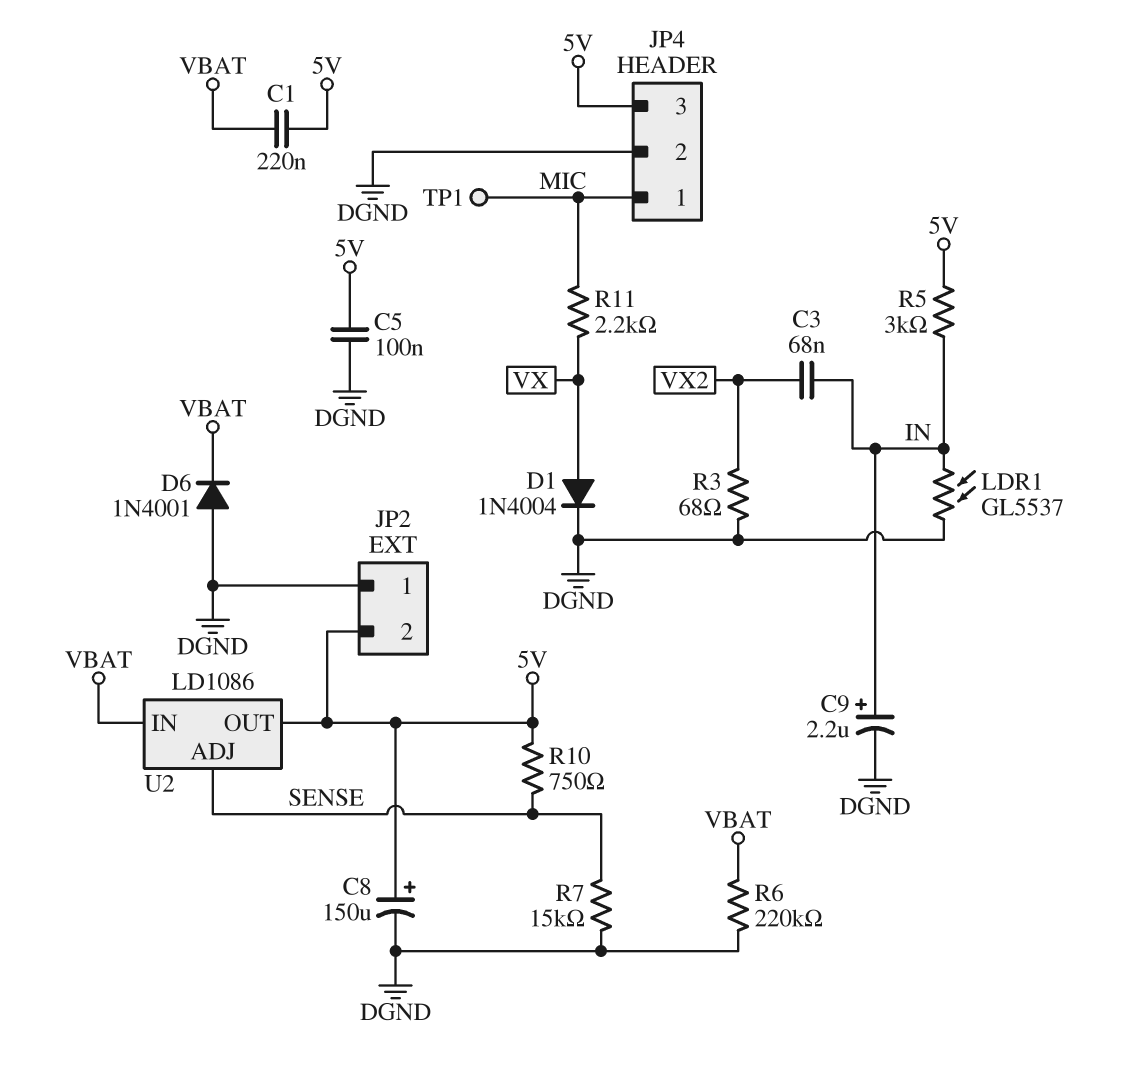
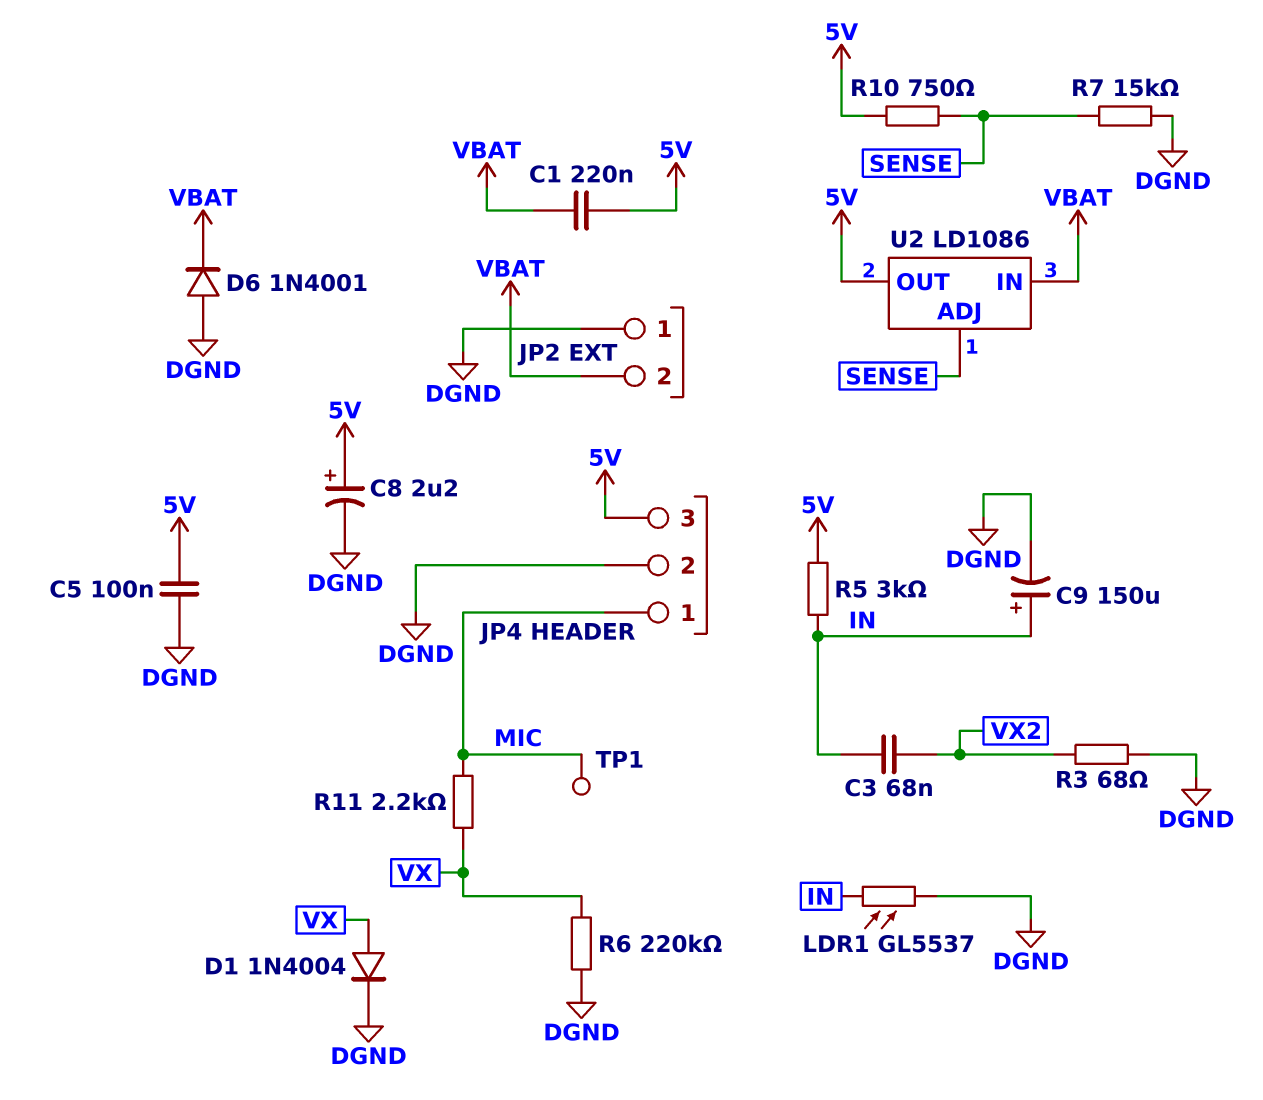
C8: 150uF (plus 5V, minus DGND) -> 2.2uF (plus 5V, minus DGND)
C9: 2.2uF (plus IN, minus DGND) -> 150uF (plus IN, minus DGND)
JP2 pin 2: 5V -> VBAT
R6: 220k (DGND, VBAT) -> 220k (DGND, VX)

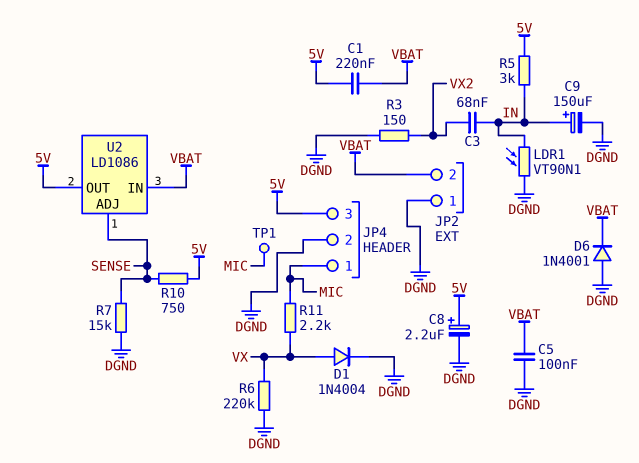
C5: 100nF (5V, DGND) -> 100nF (DGND, VBAT)
LDR1: GL5537 (DGND, IN) -> VT90N1 (DGND, IN)
R3: 68 (DGND, VX2) -> 150 (DGND, VX2)

